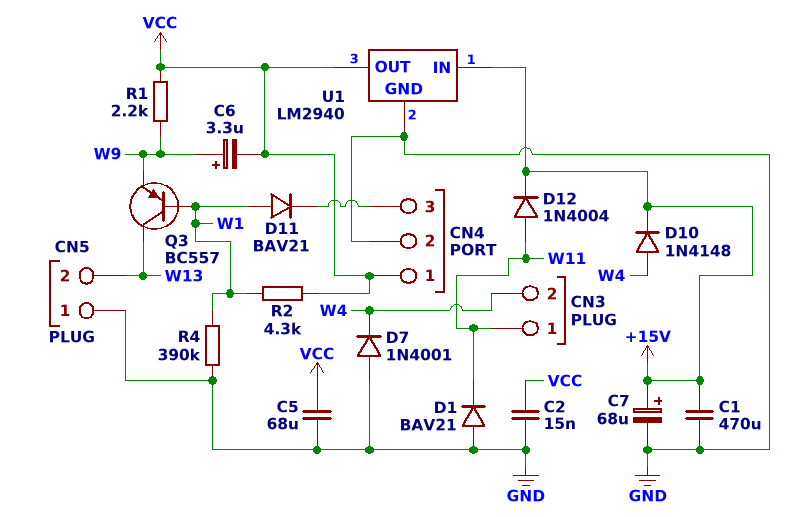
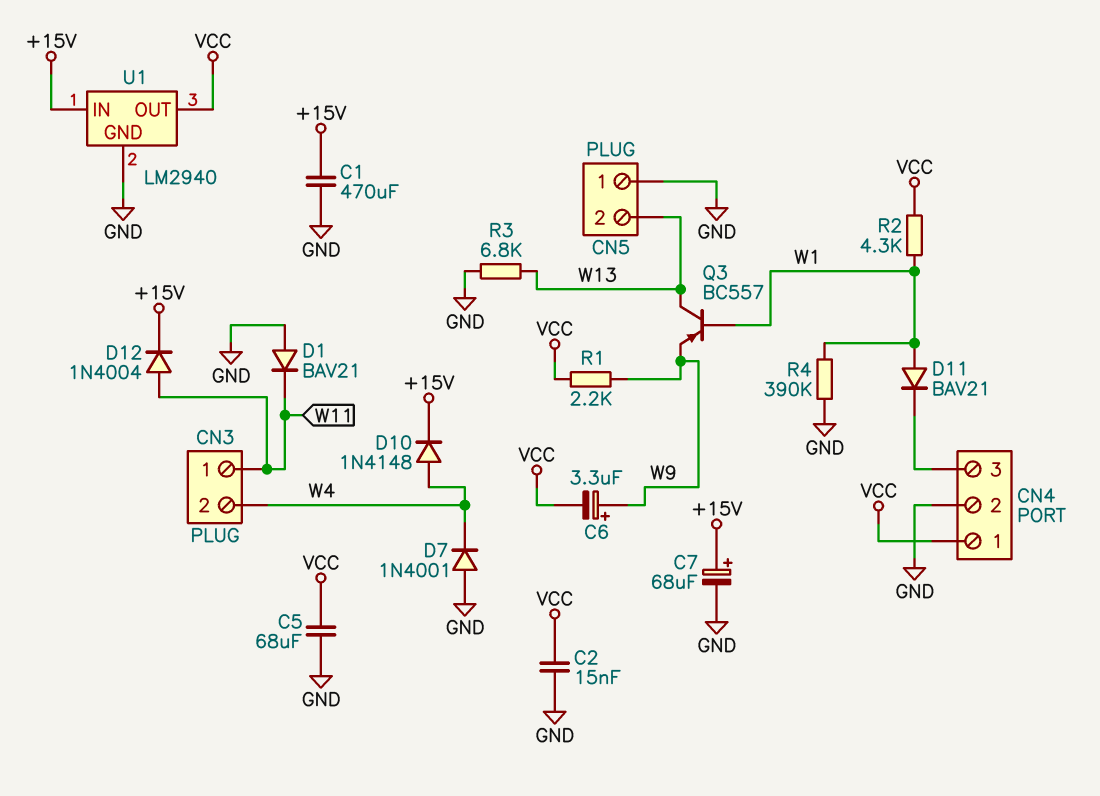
R3: none -> 6.8k (GND, W13)

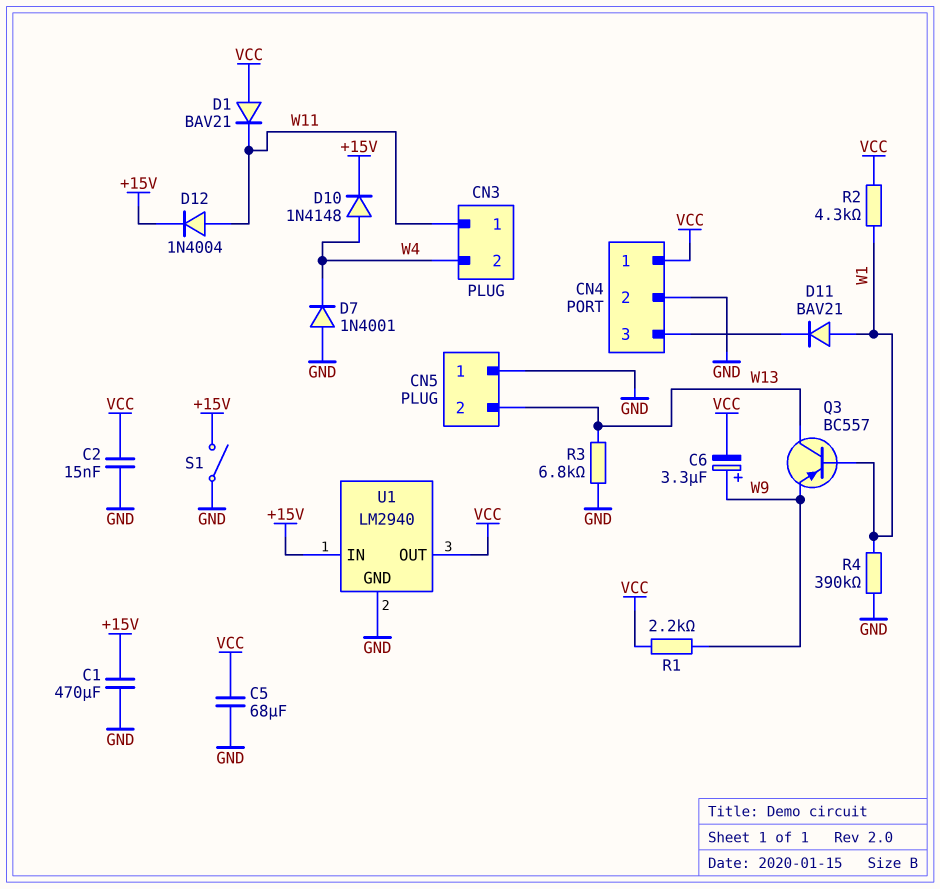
C7: 68uF (plus +15V, minus GND) -> none
D1: diode BAV21 (A GND, K W11) -> diode BAV21 (A VCC, K W11)
S1: none -> switch (+15V, GND)

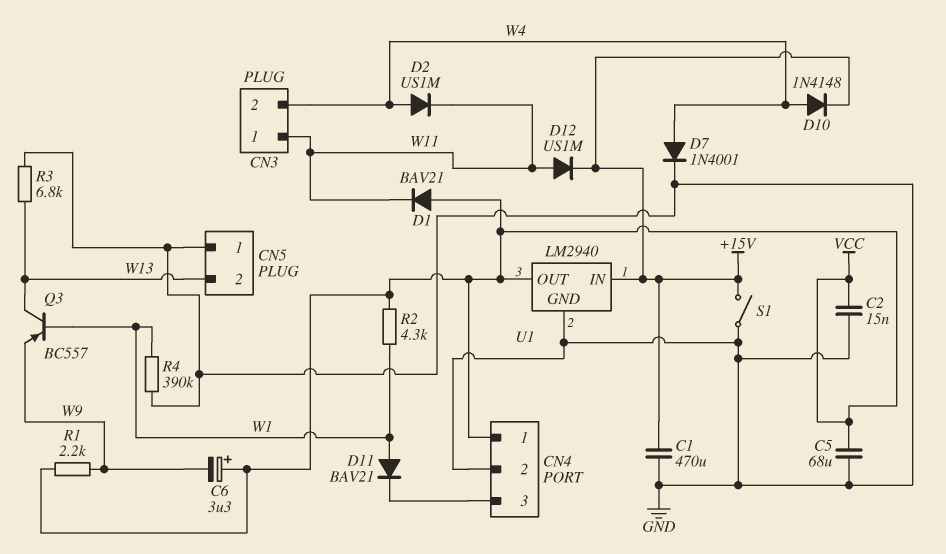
C6: 3.3uF (plus W9, minus VCC) -> 3.3uF (plus VCC, minus W9)
D2: none -> diode US1M (A W4, K W11)
D7: diode 1N4001 (A GND, K W4) -> diode 1N4001 (A W4, K GND)
D12: diode 1N4004 (A W11, K +15V) -> diode US1M (A W11, K +15V)

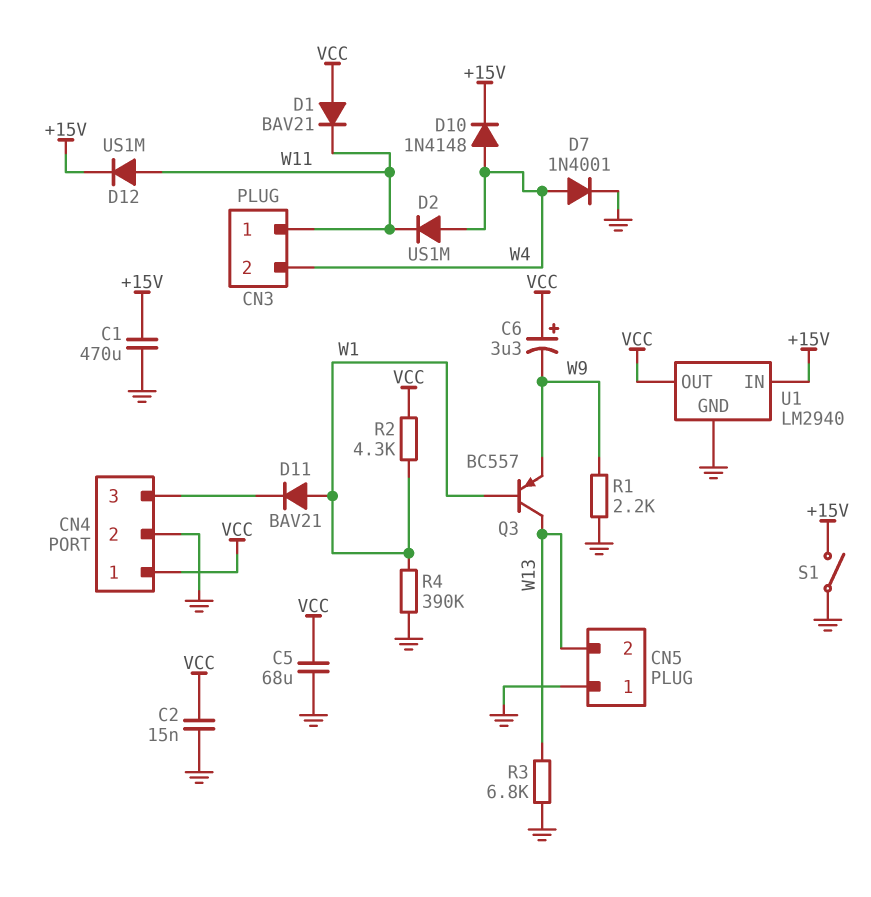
R1: 2.2k (VCC, W9) -> 2.2k (GND, W9)

